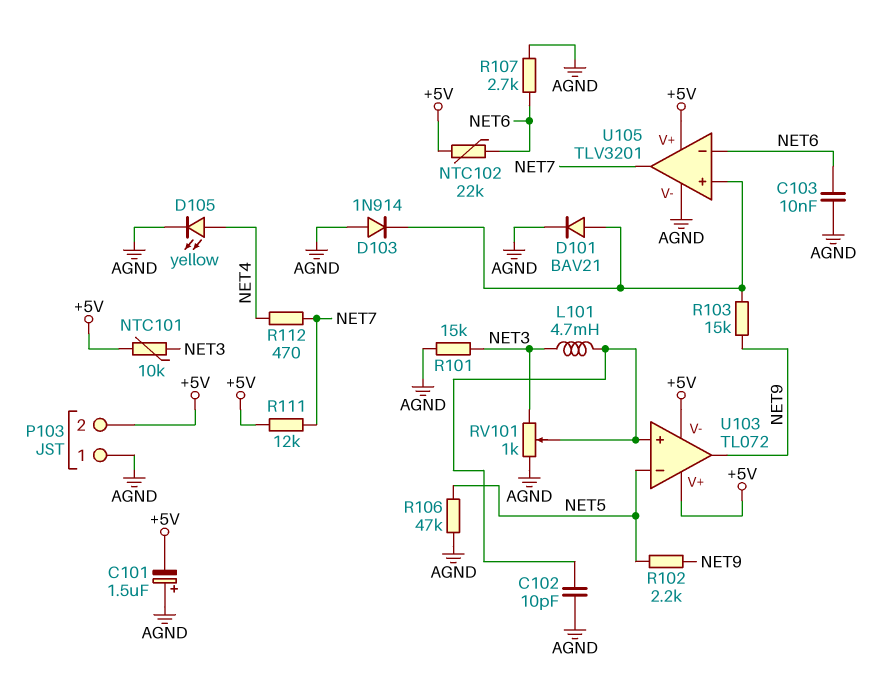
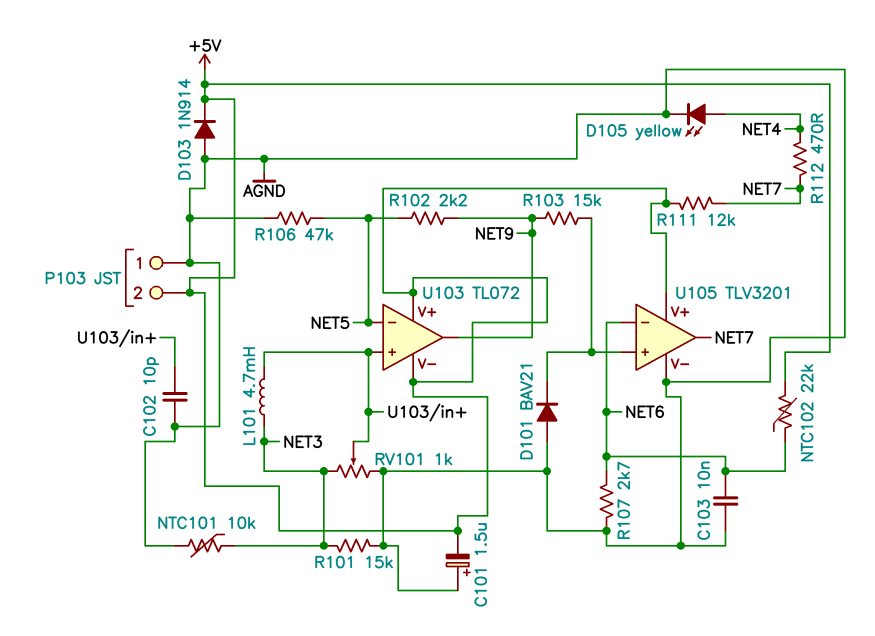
D101: diode BAV21 (A U105/in+, K AGND) -> diode BAV21 (A AGND, K U105/in+)
D103: diode 1N914 (A AGND, K U105/in+) -> diode 1N914 (A AGND, K +5V)
NTC101: 10k (+5V, NET3) -> 10k (AGND, NET3)

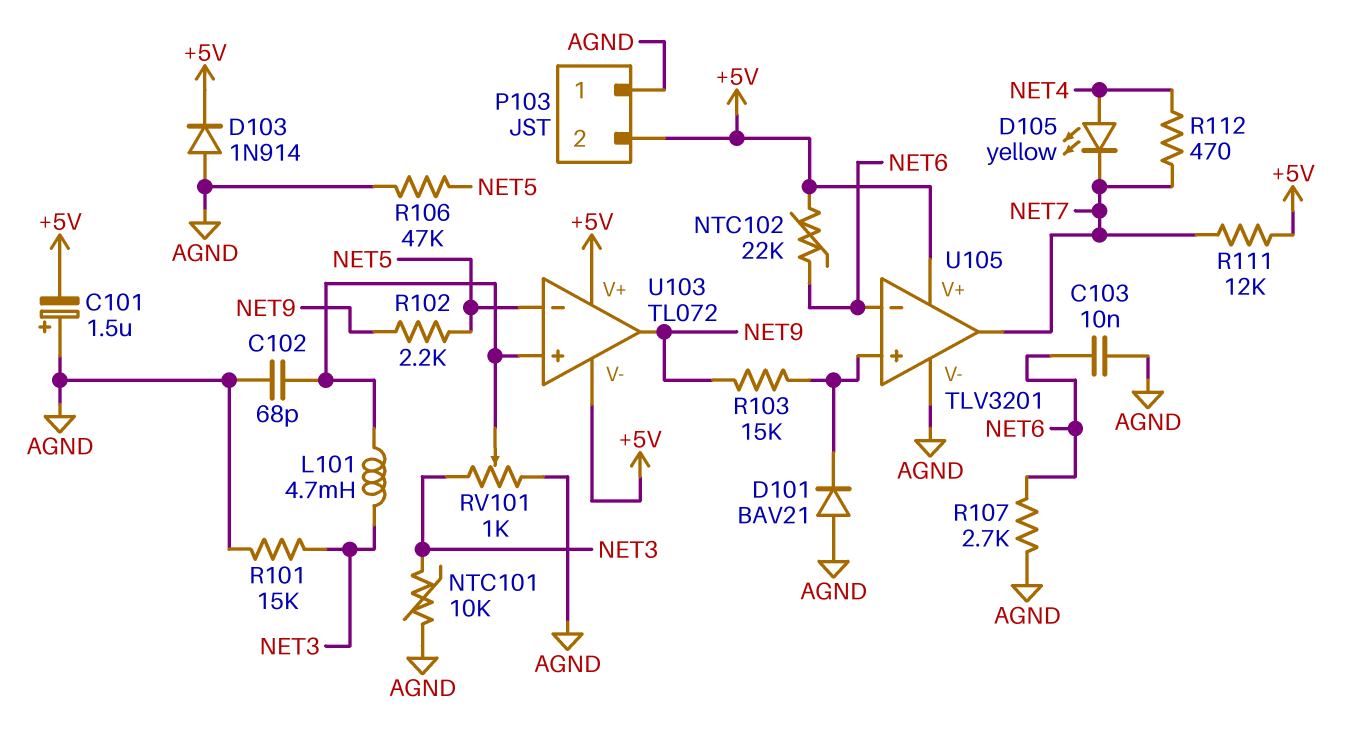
C102: 10pF (AGND, U103/in+) -> 68pF (AGND, U103/in+)
D105: LED yellow (A NET4, K AGND) -> LED yellow (A NET4, K NET7)

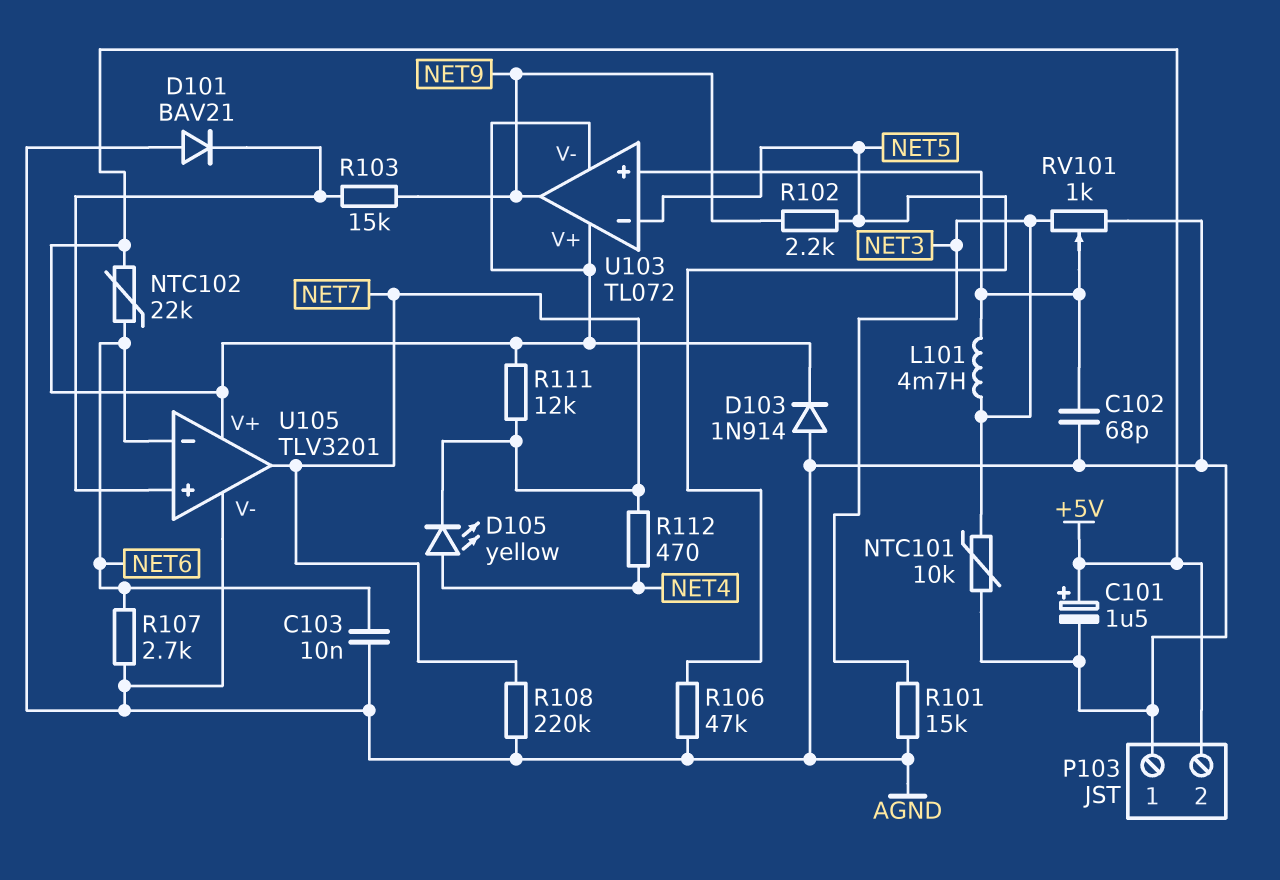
C101: 1.5uF (plus AGND, minus +5V) -> 1.5uF (plus +5V, minus AGND)
R108: none -> 220k (AGND, NET7)

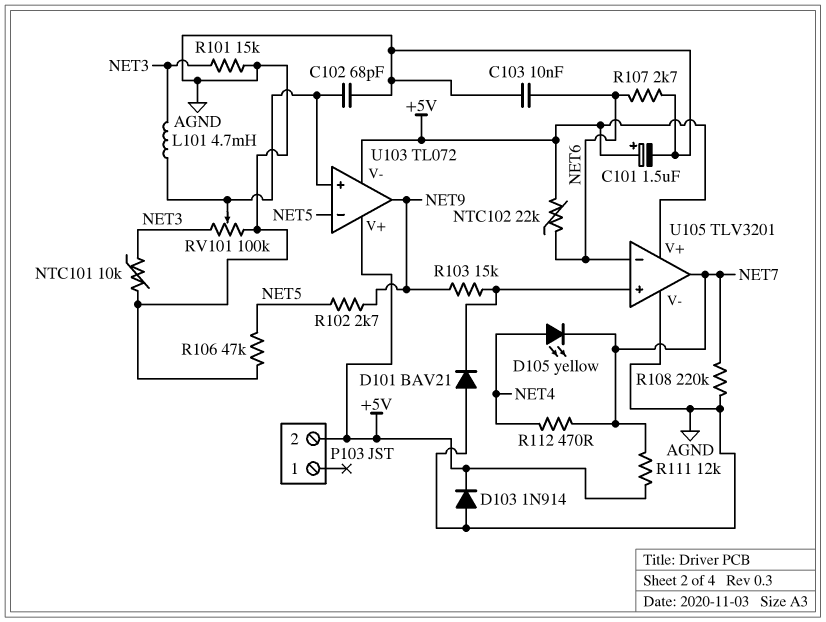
P103 pin 1: AGND -> none
R102: 2.2k (NET5, NET9) -> 2.7k (NET5, NET9)
RV101: 1k (AGND, NET3, wiper U103/in+) -> 100k (AGND, NET3, wiper U103/in+)

